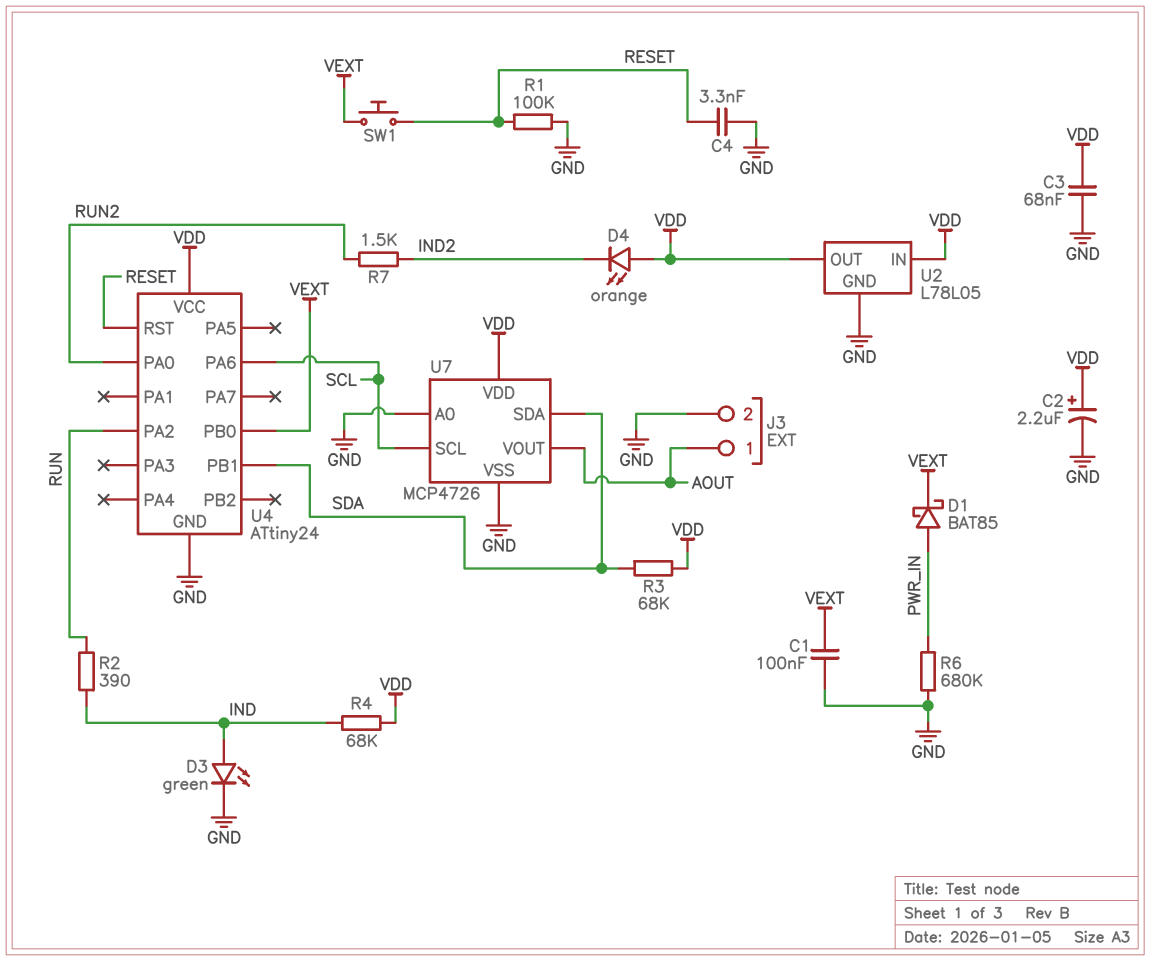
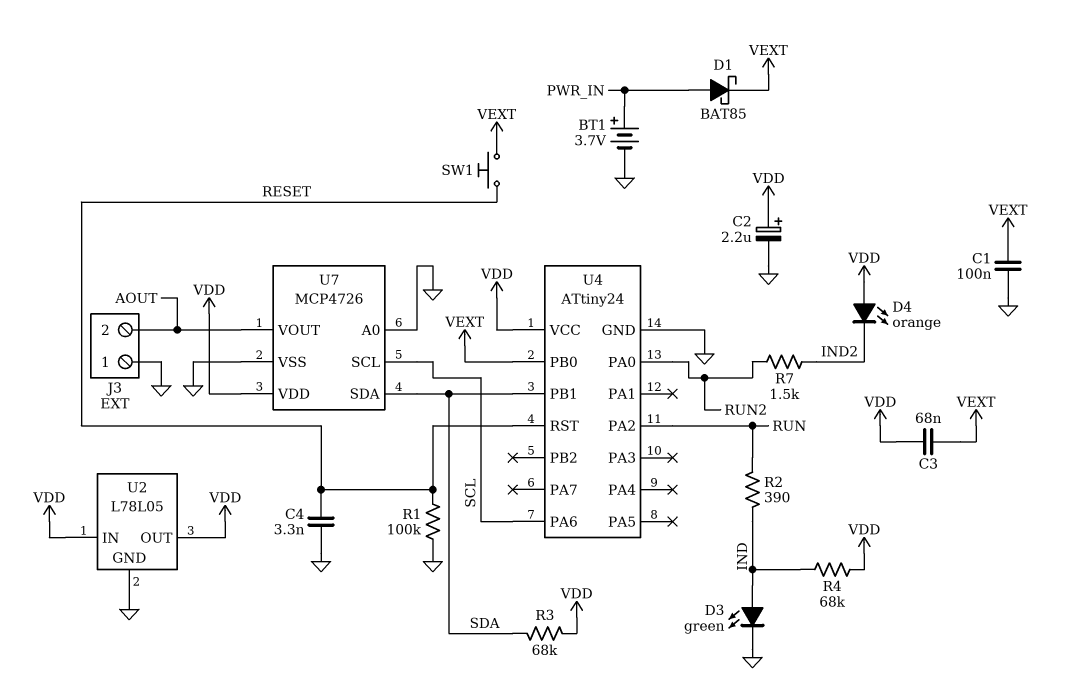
BT1: none -> 3.7V (plus PWR_IN, minus GND)
C3: 68nF (GND, VDD) -> 68nF (VDD, VEXT)
J3 pin 1: AOUT -> GND
J3 pin 2: GND -> AOUT
R6: 680k (GND, PWR_IN) -> none

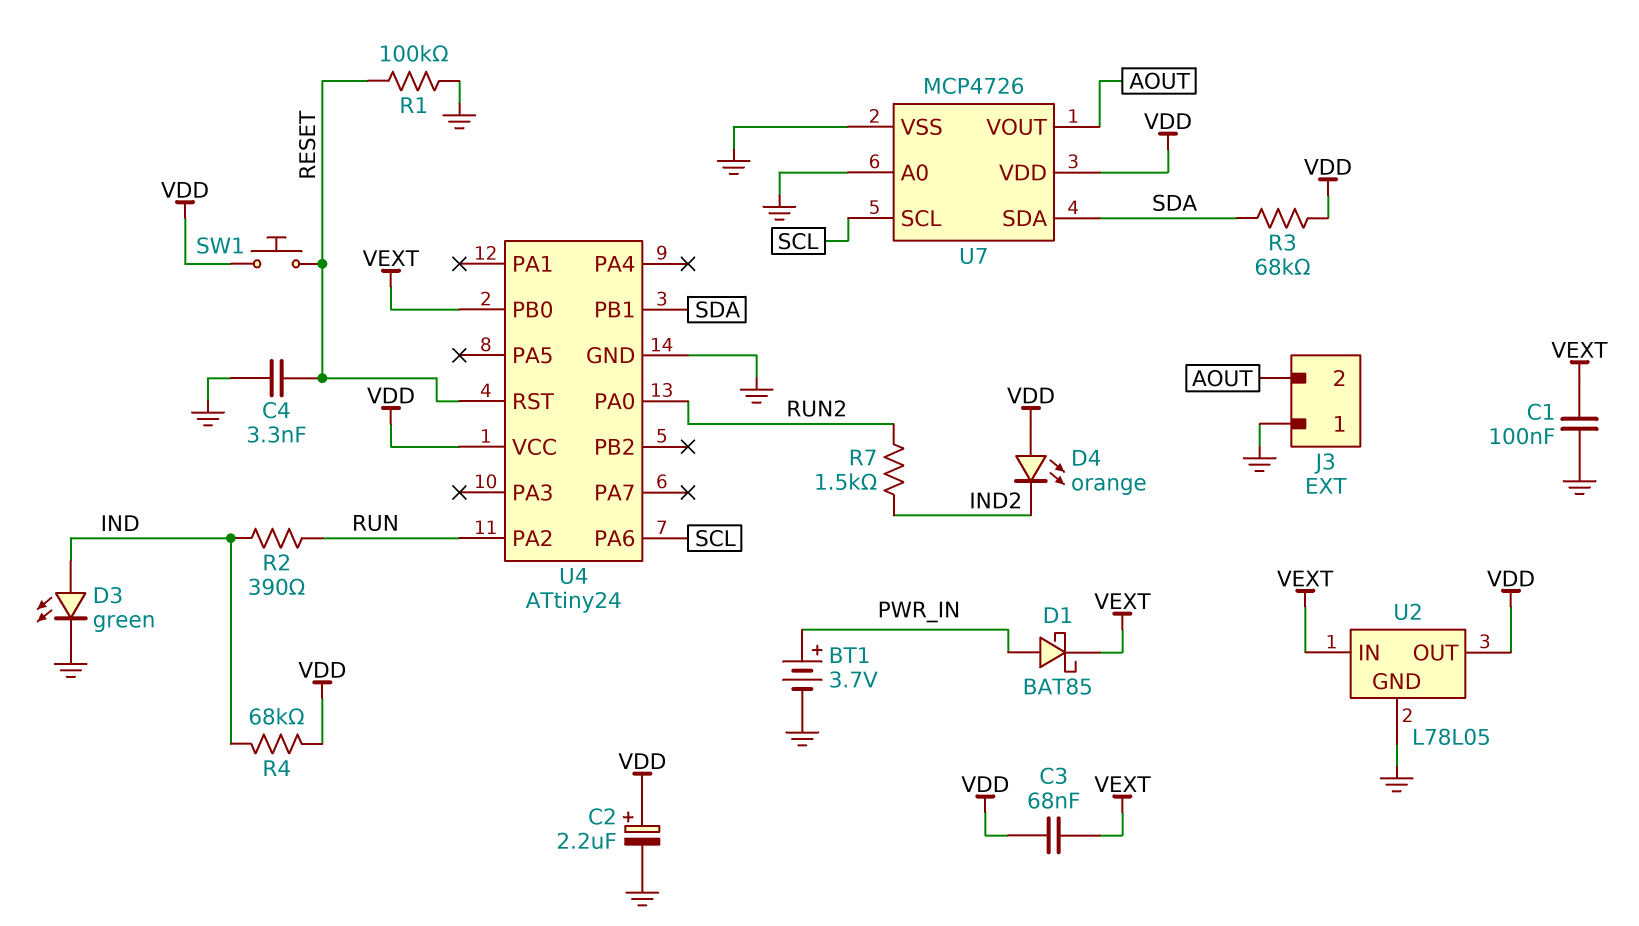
SW1: button (RESET, VEXT) -> button (RESET, VDD)
U2 pin IN: VDD -> VEXT

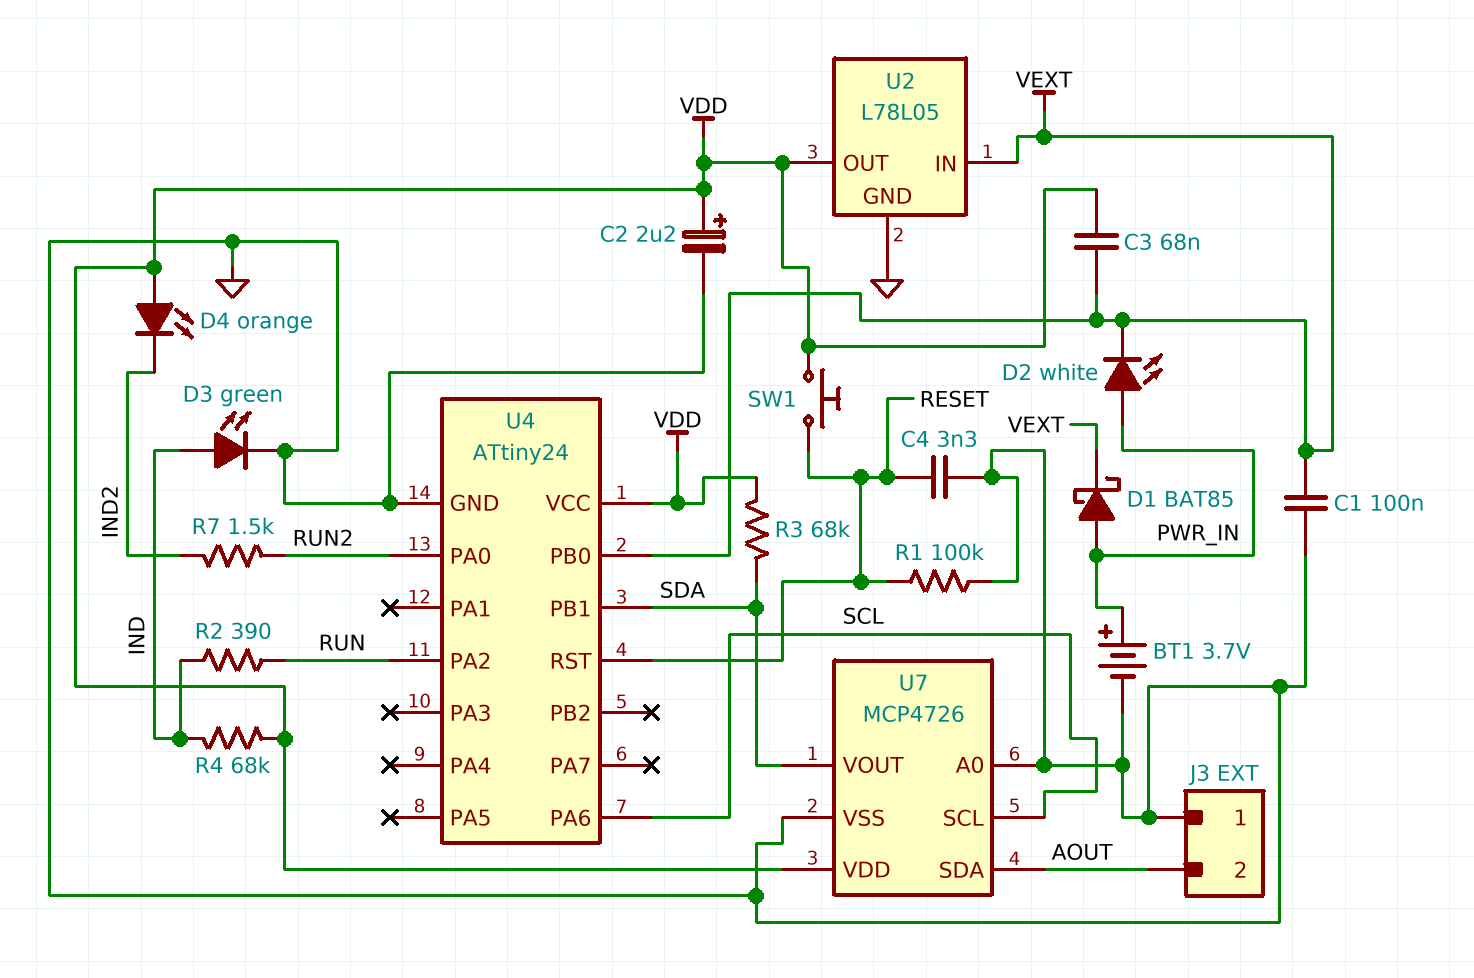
D2: none -> LED white (A PWR_IN, K VEXT)
U7 pin SDA: SDA -> AOUT
U7 pin VOUT: AOUT -> SDA

